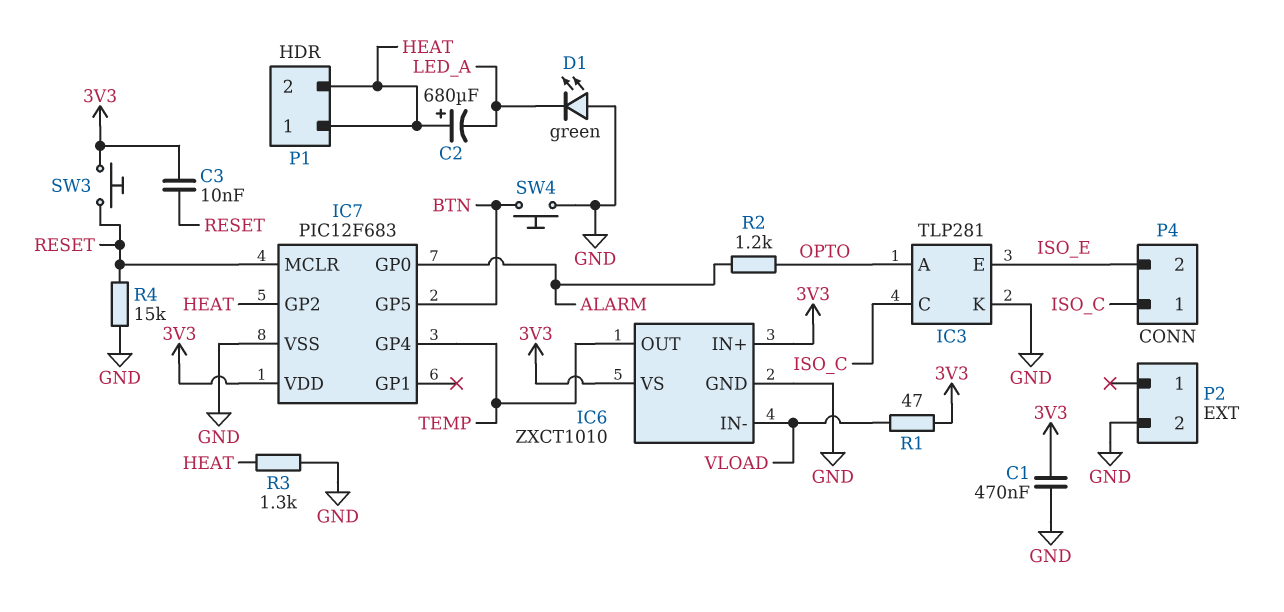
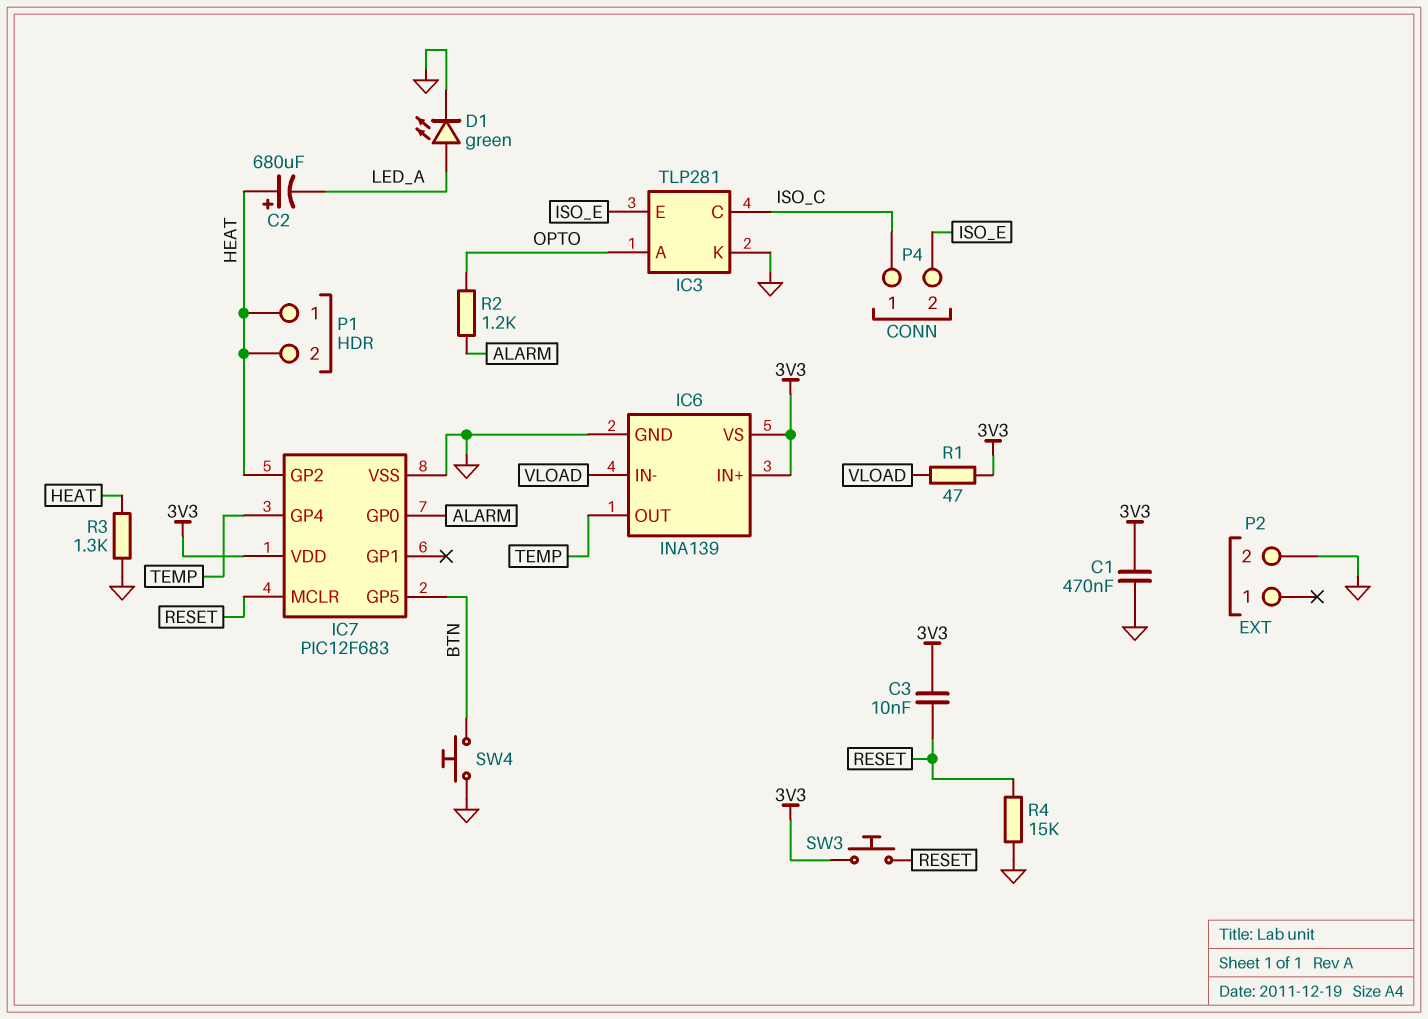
D1: LED green (A GND, K LED_A) -> LED green (A LED_A, K GND)
IC6: ZXCT1010 -> INA139

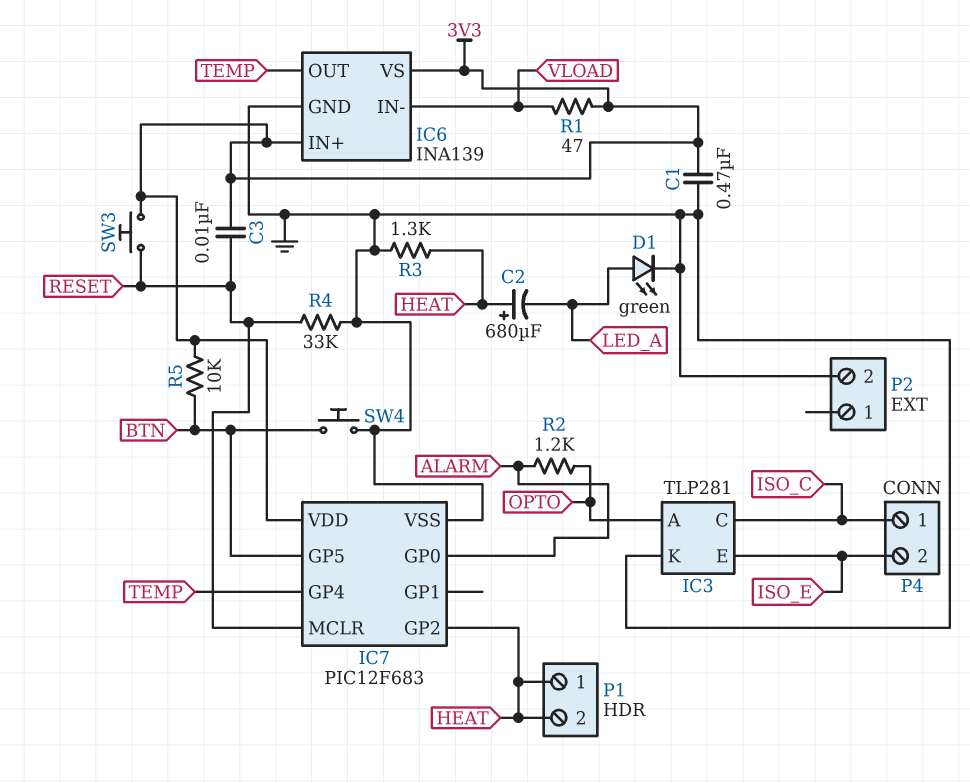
R4: 15k (GND, RESET) -> 33k (GND, RESET)
R5: none -> 10k (3V3, BTN)

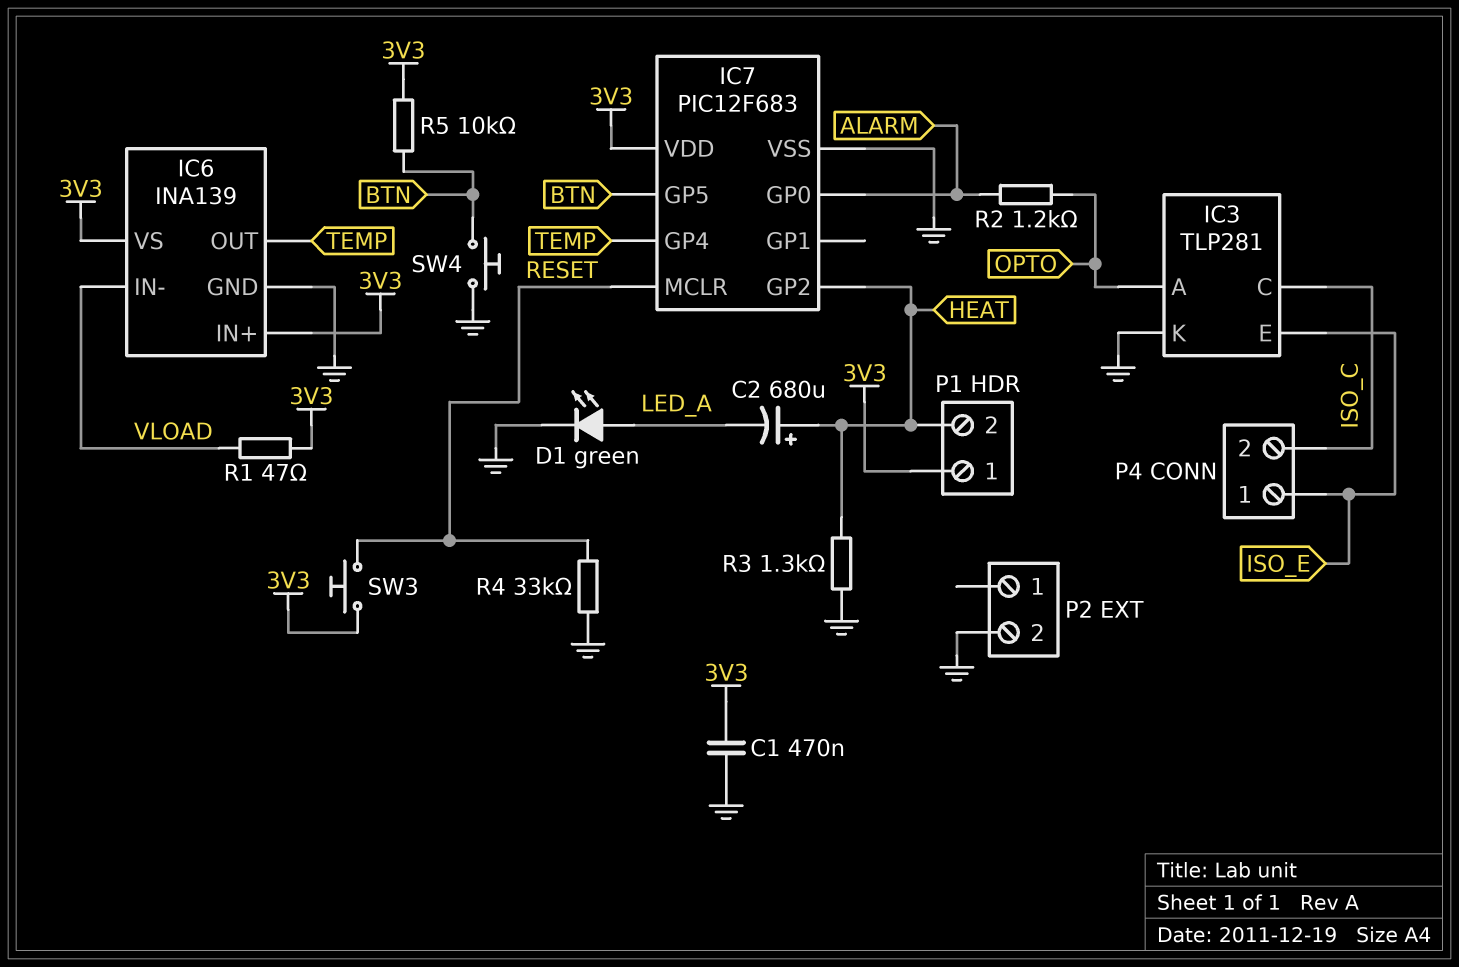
C3: 10nF (3V3, RESET) -> none
P1 pin 1: HEAT -> 3V3
P4 pin 1: ISO_C -> ISO_E
P4 pin 2: ISO_E -> ISO_C

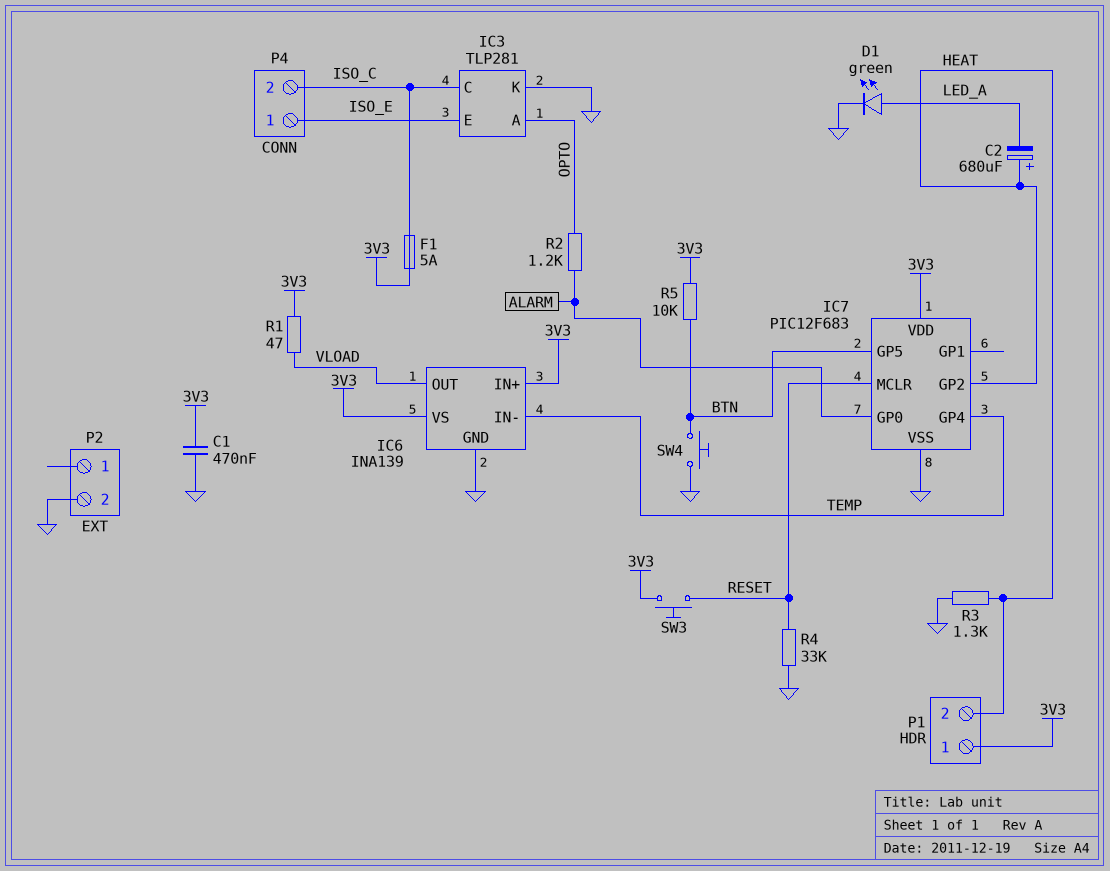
F1: none -> 5A (3V3, ISO_C)
IC6 pin IN-: VLOAD -> TEMP
IC6 pin OUT: TEMP -> VLOAD

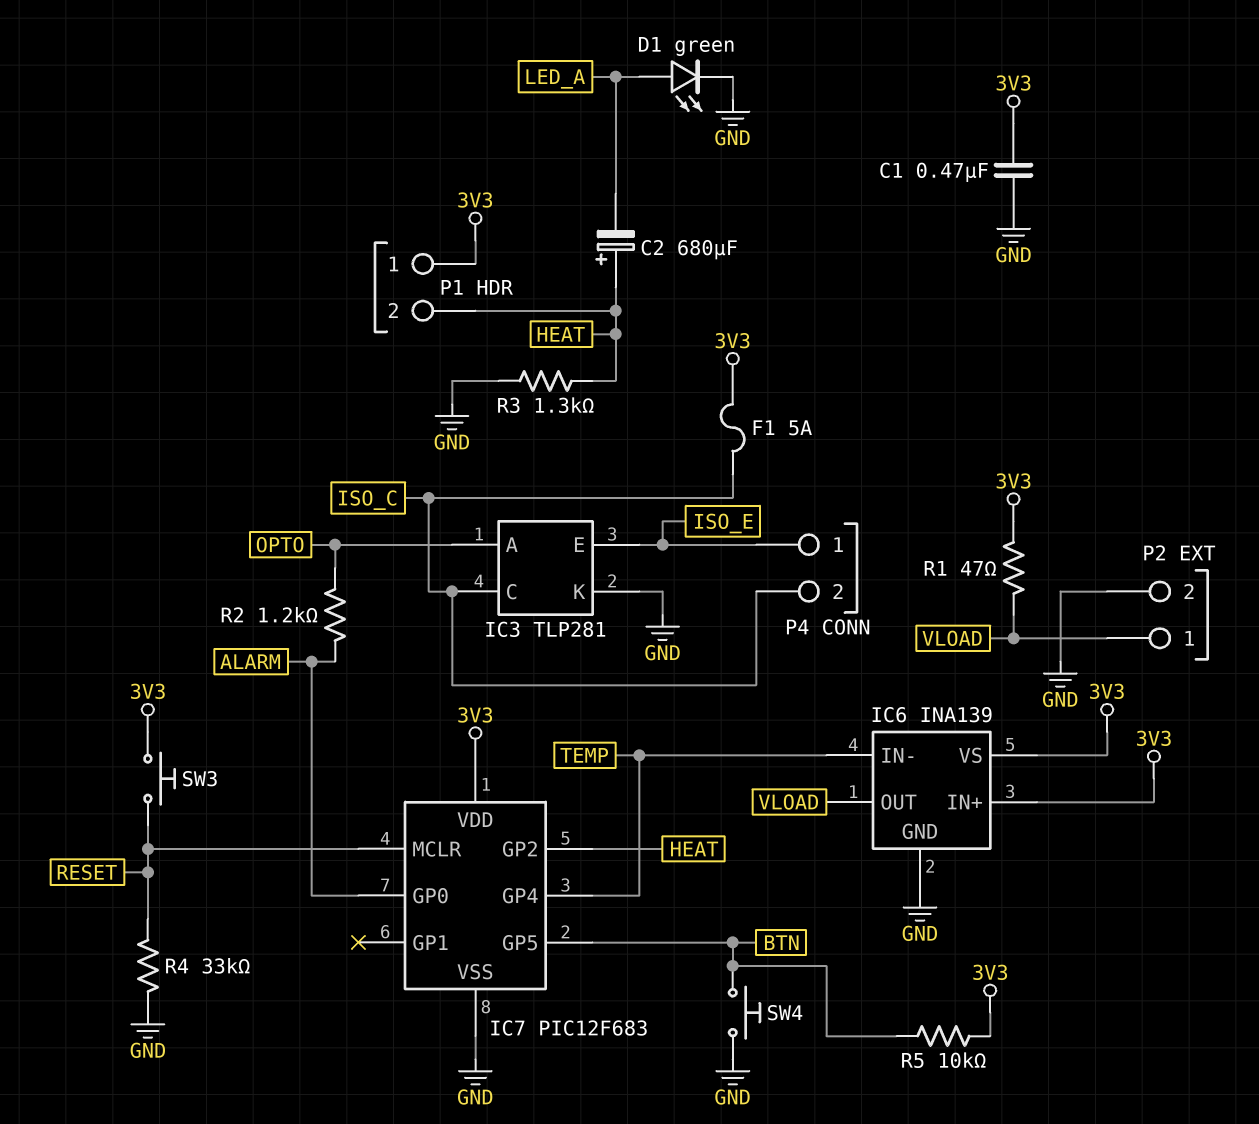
P2 pin 1: none -> VLOAD

